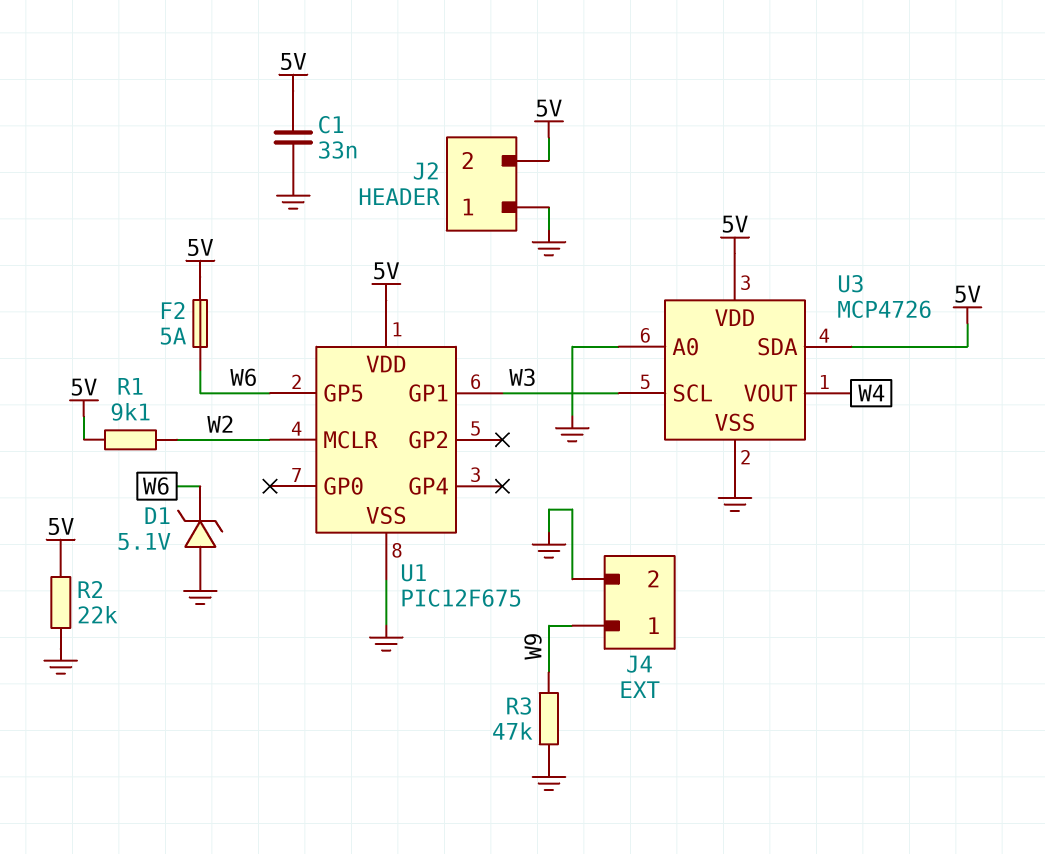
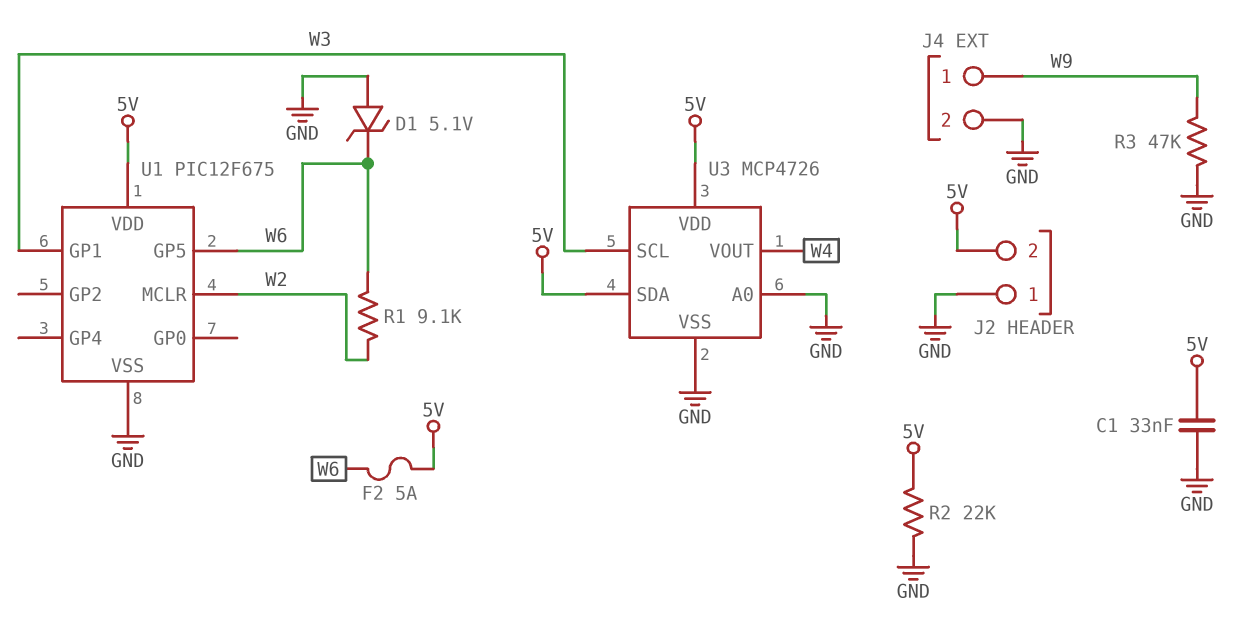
R1: 9.1k (5V, W2) -> 9.1k (W2, W6)

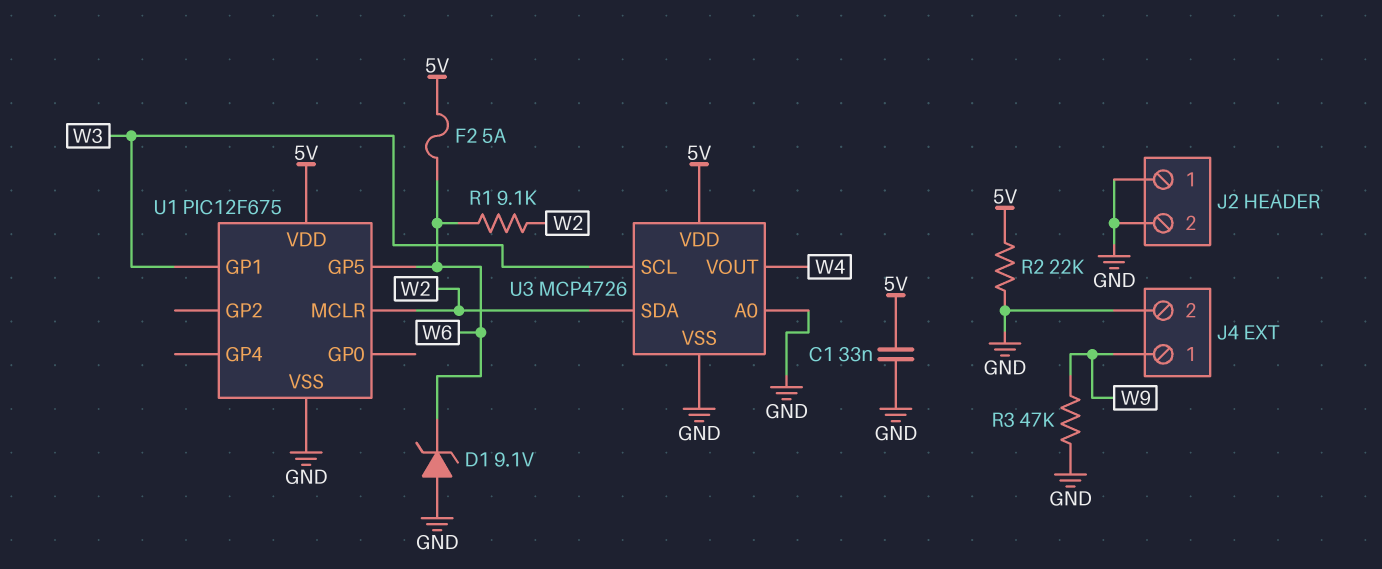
D1: zener 5.1V (A GND, K W6) -> zener 9.1V (A GND, K W6)
J2 pin 2: 5V -> GND
U3 pin SDA: 5V -> W2

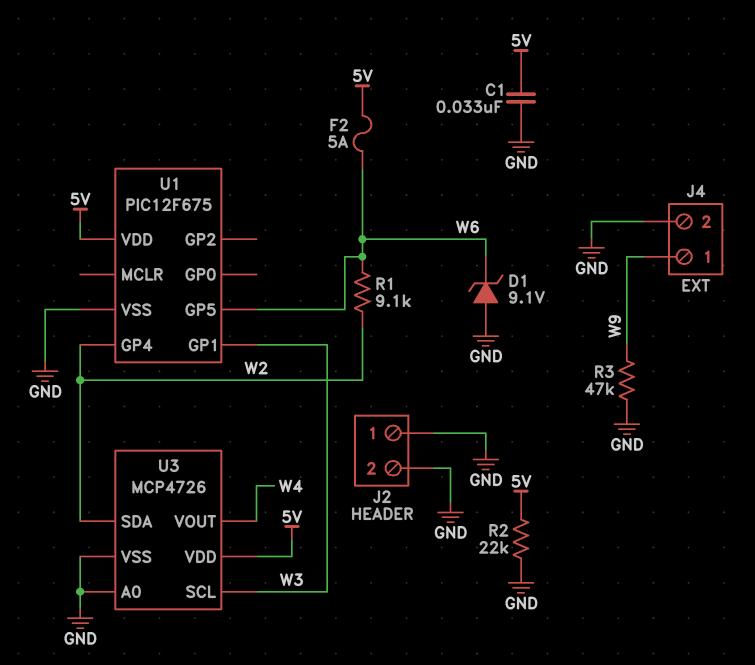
U1 pin GP4: none -> W2
U1 pin MCLR: W2 -> none

